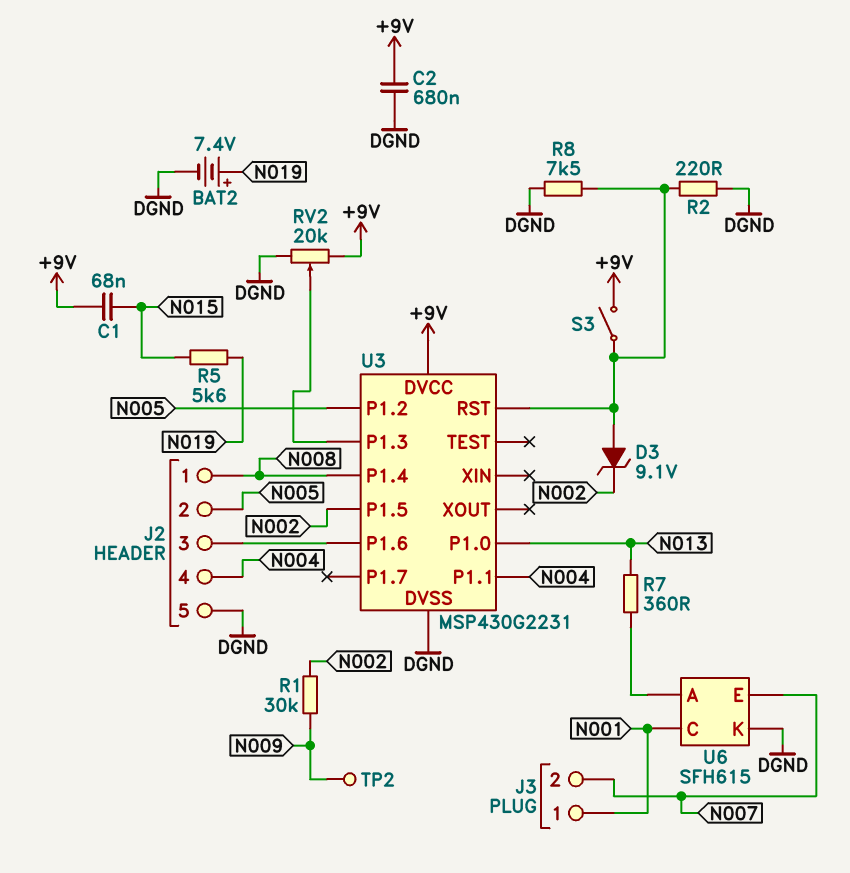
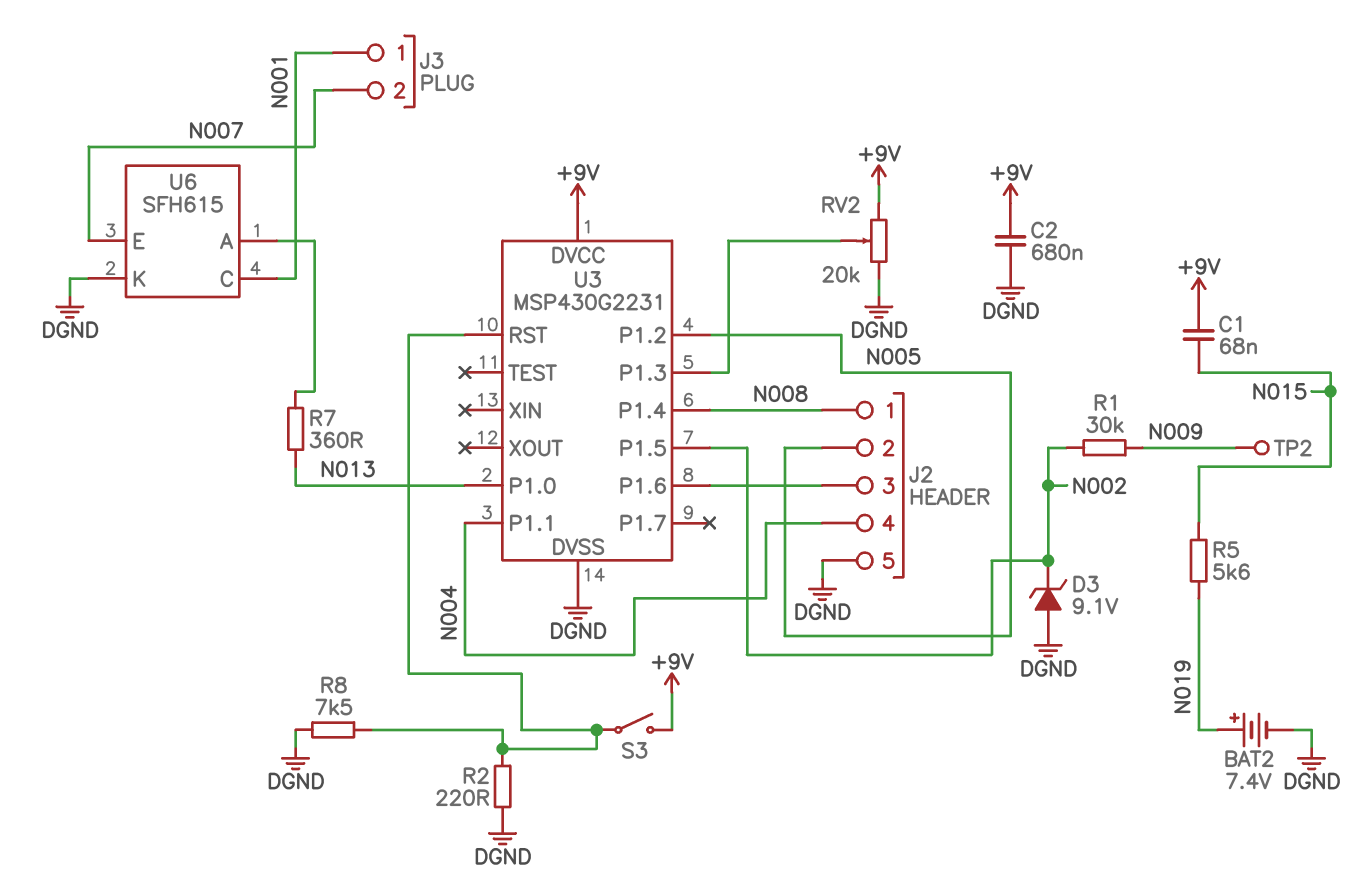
D3: zener 9.1V (A U3/RST, K N002) -> zener 9.1V (A DGND, K N002)

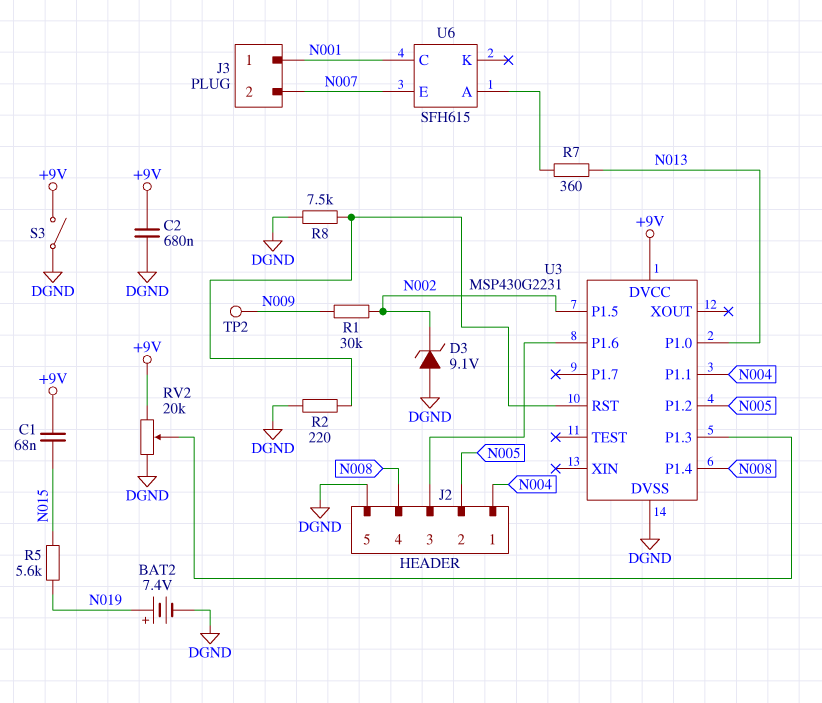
J2 pin 1: N008 -> N004
J2 pin 4: N004 -> N008
S3: switch (+9V, U3/RST) -> switch (+9V, DGND)
U6 pin K: DGND -> none

